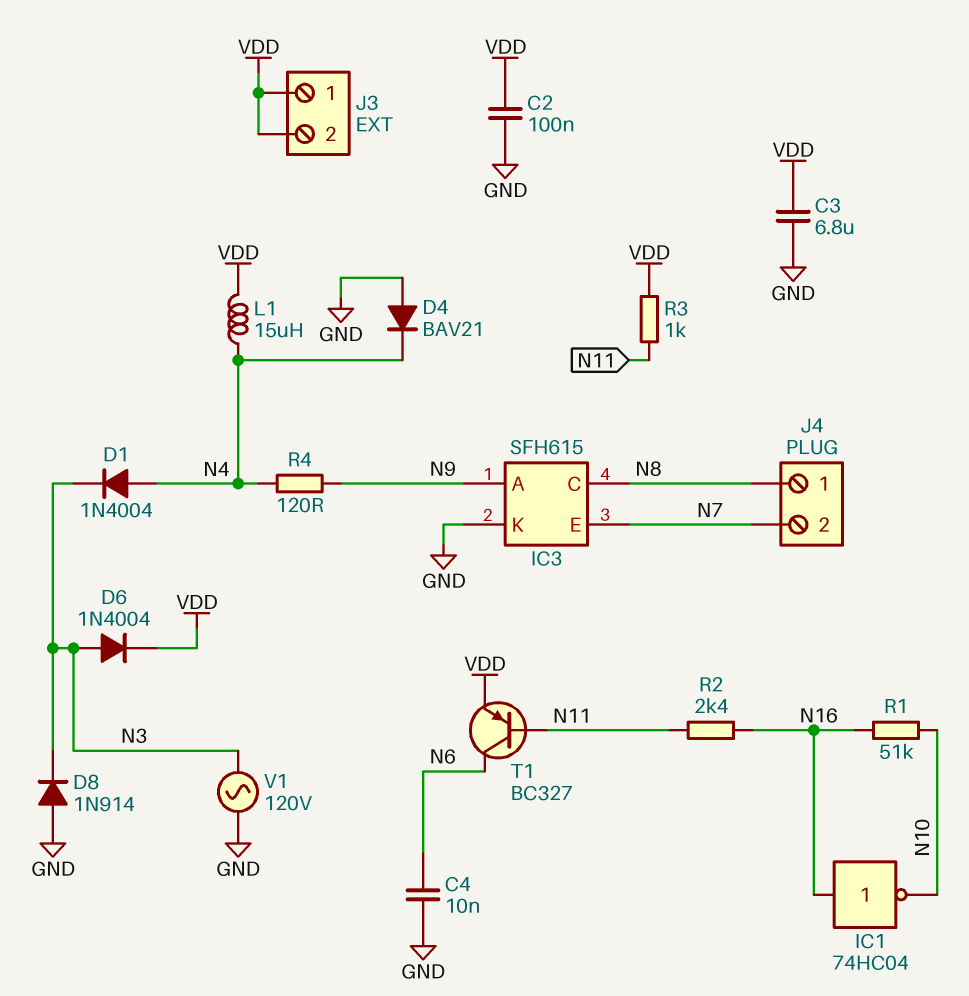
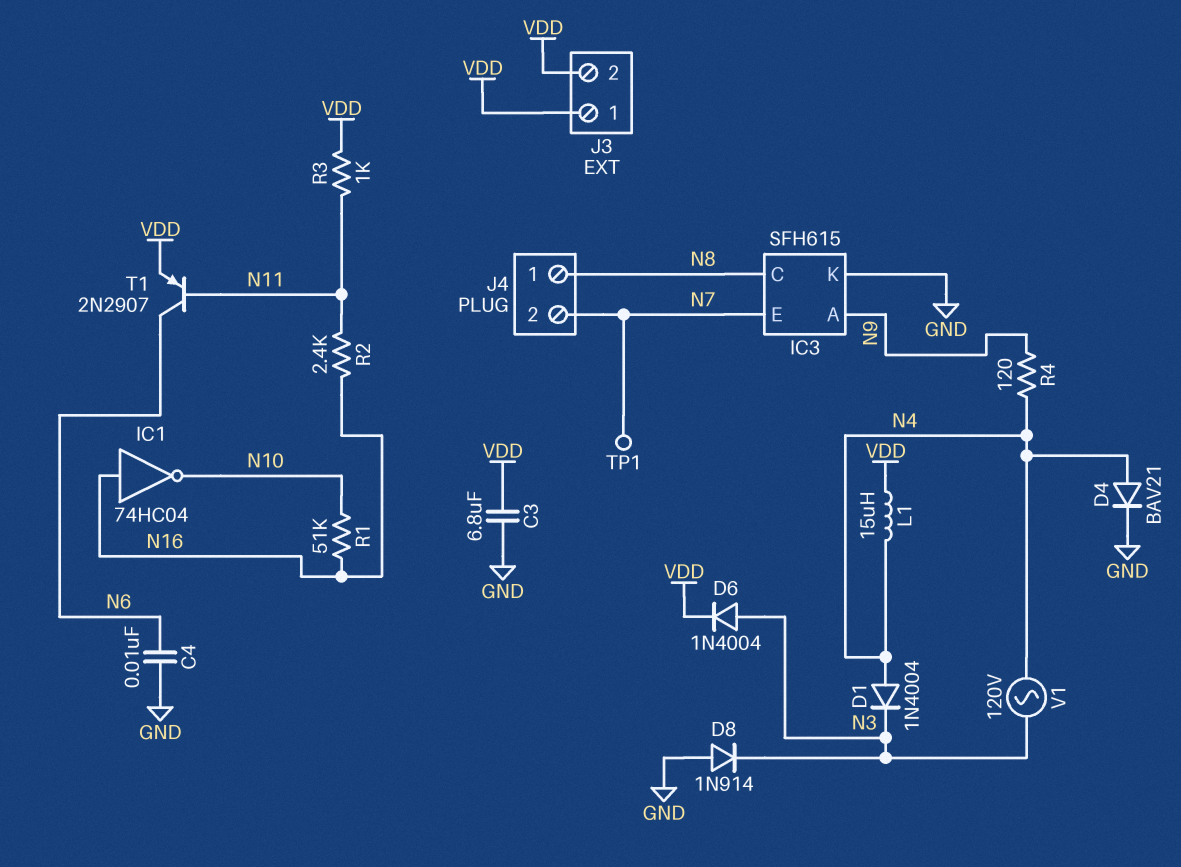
C2: 100nF (GND, VDD) -> none
D4: diode BAV21 (A GND, K N4) -> diode BAV21 (A N4, K GND)
T1: PNP BC327 (B N11, C N6, E VDD) -> PNP 2N2907 (B N11, C N6, E VDD)
TP1: none -> test point (N7)
V1: AC 120V (GND, N3) -> AC 120V (N3, N4)

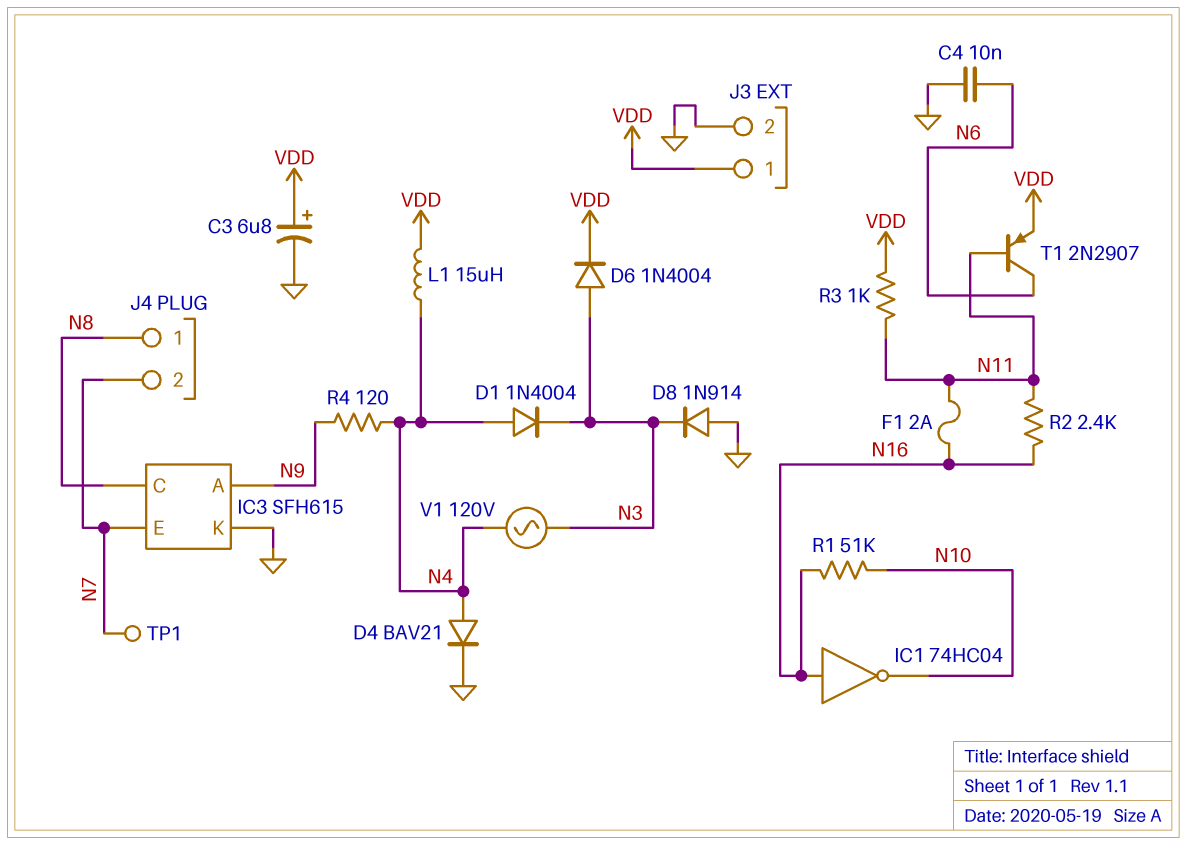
C3: 6.8uF (GND, VDD) -> 6.8uF (plus VDD, minus GND)
F1: none -> 2A (N11, N16)
J3 pin 2: VDD -> GND

